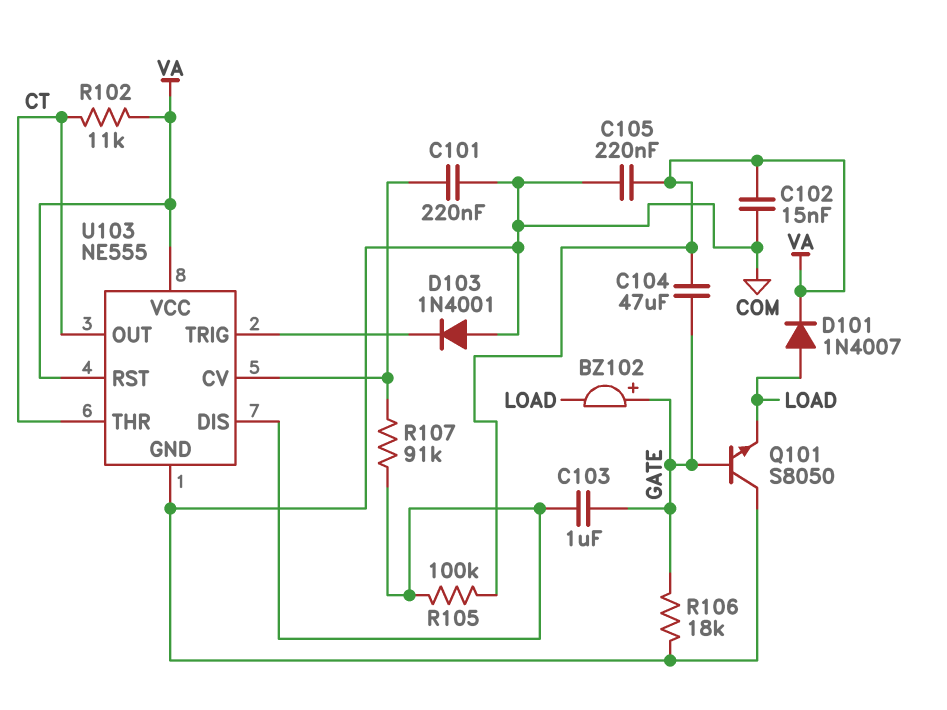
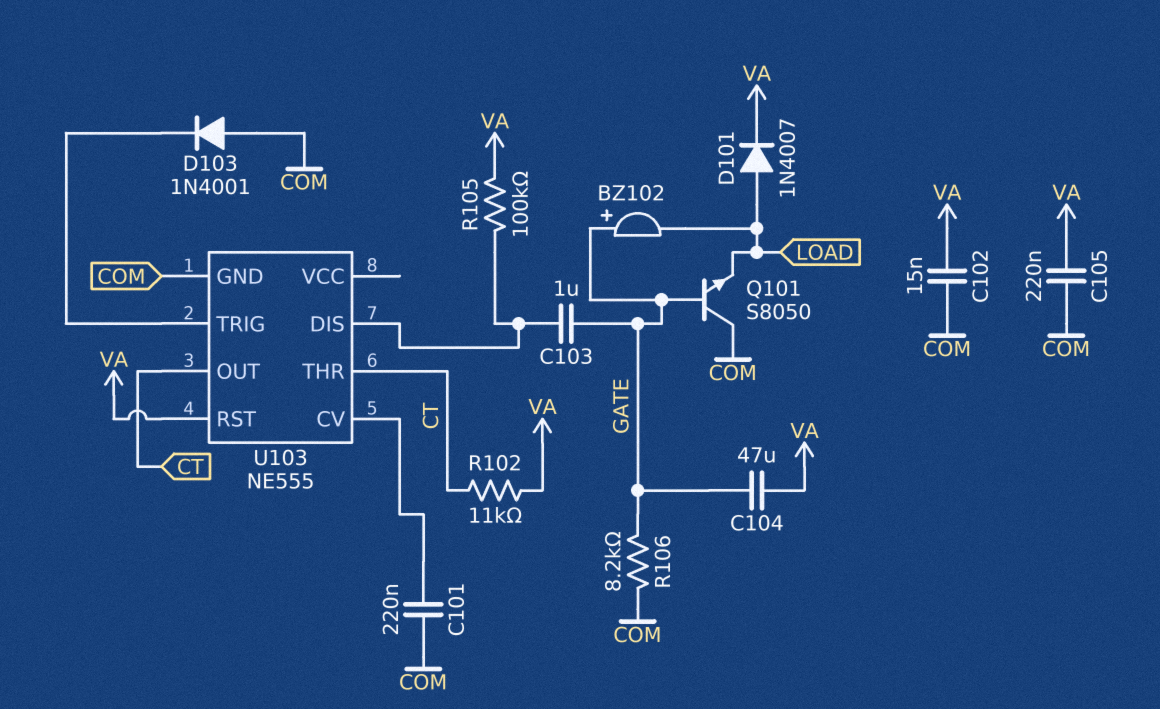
R106: 18k (COM, GATE) -> 8.2k (COM, GATE)
R107: 91k (U103/CV, U103/DIS) -> none
U103 pin VCC: VA -> none

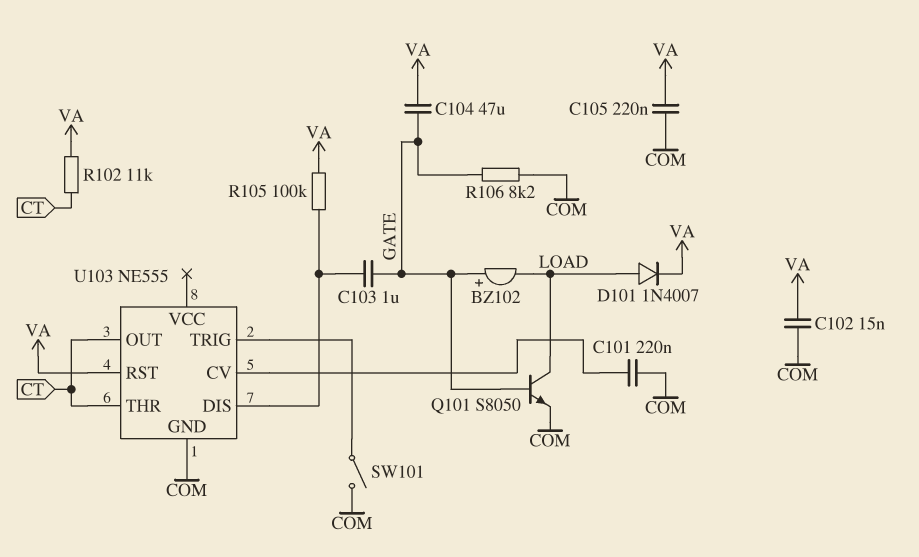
D103: diode 1N4001 (A COM, K U103/TRIG) -> none
Q101: NPN S8050 (B GATE, C COM, E LOAD) -> NPN S8050 (B GATE, C LOAD, E COM)
SW101: none -> switch (COM, U103/TRIG)

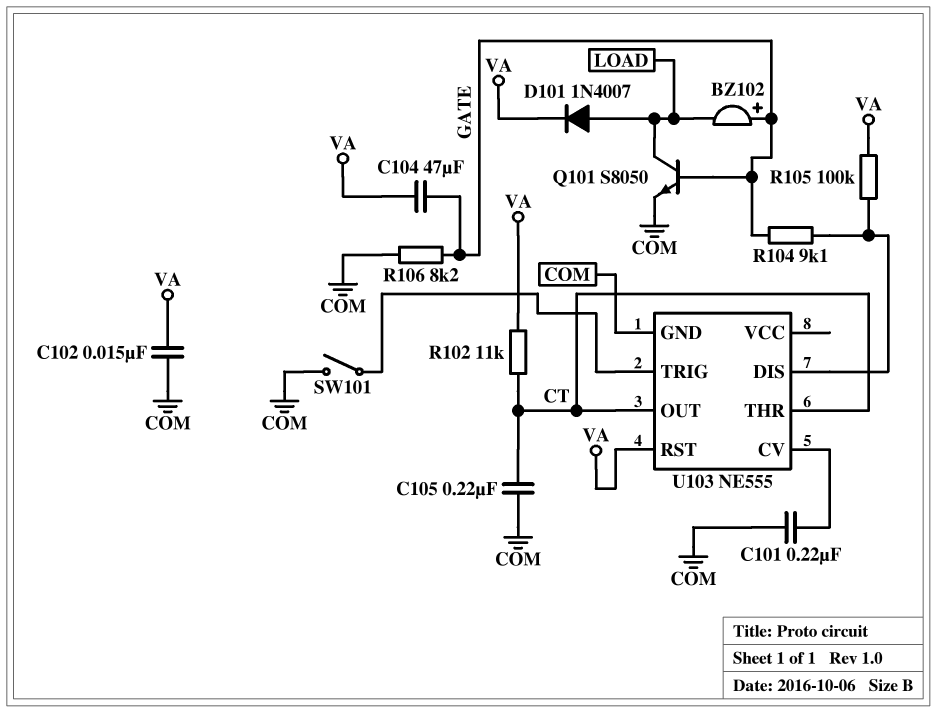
C103: 1uF (GATE, U103/DIS) -> none
C105: 220nF (COM, VA) -> 220nF (COM, CT)
R104: none -> 9.1k (GATE, U103/DIS)

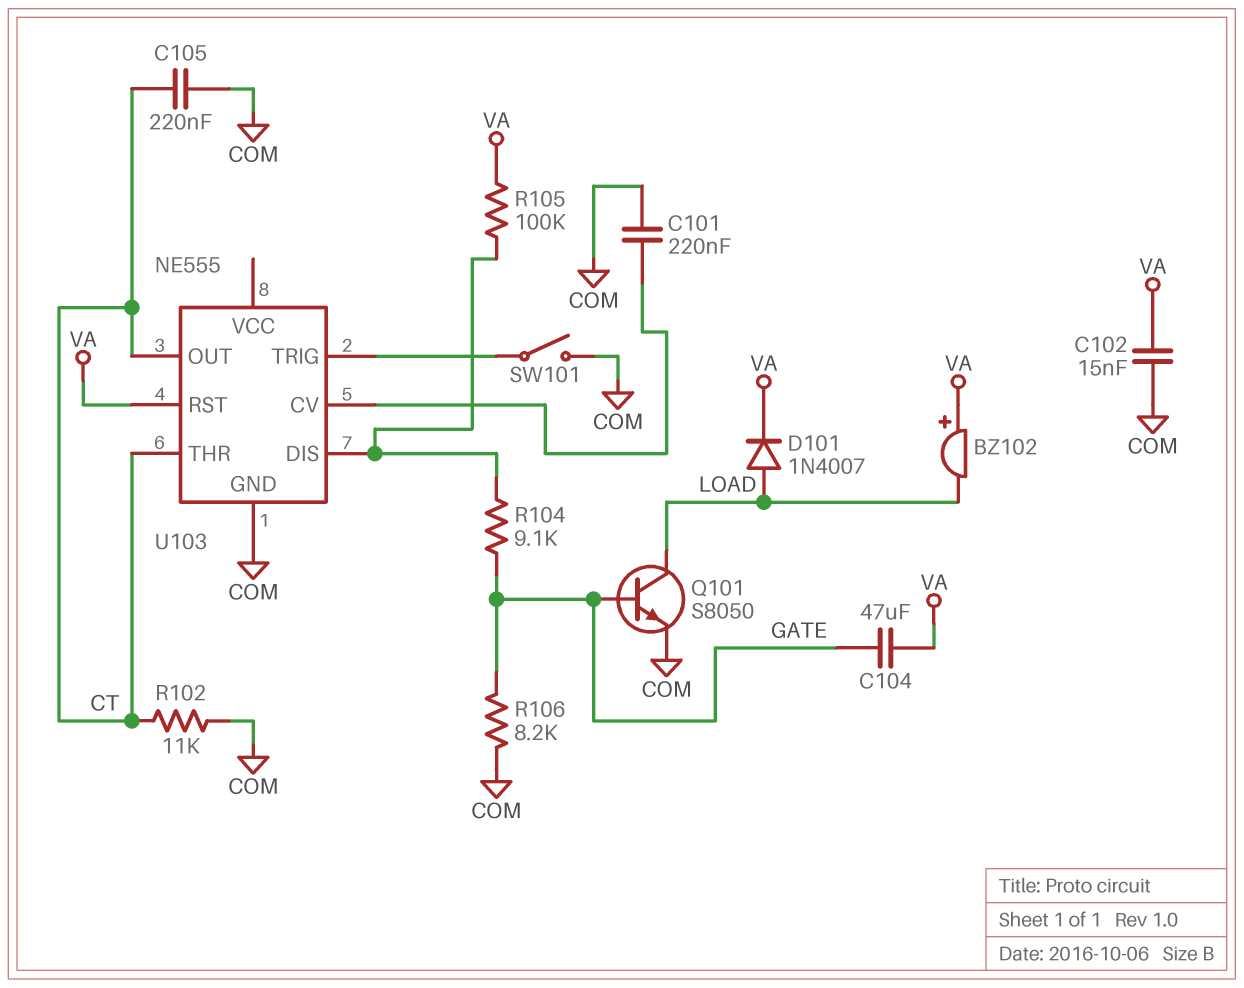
BZ102: buzzer (plus GATE, minus LOAD) -> buzzer (plus VA, minus LOAD)
R102: 11k (CT, VA) -> 11k (COM, CT)

